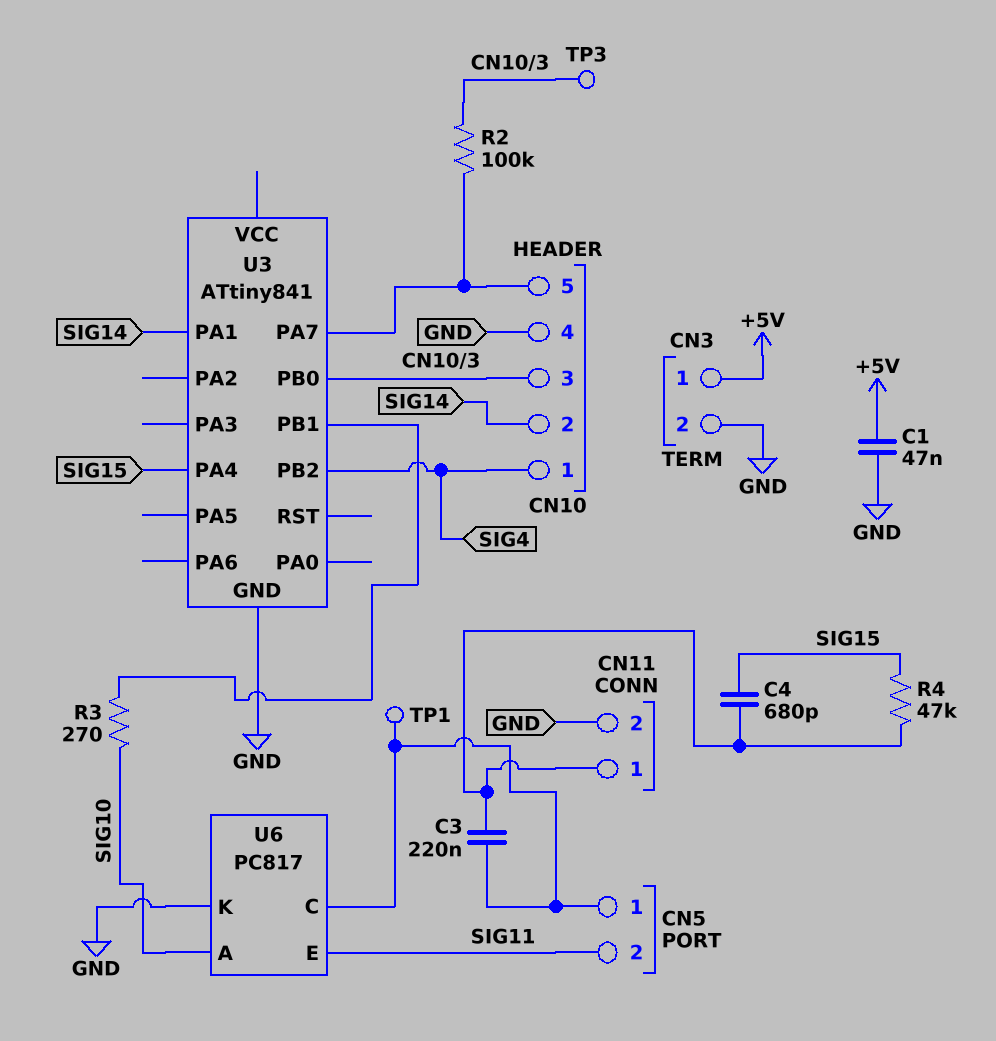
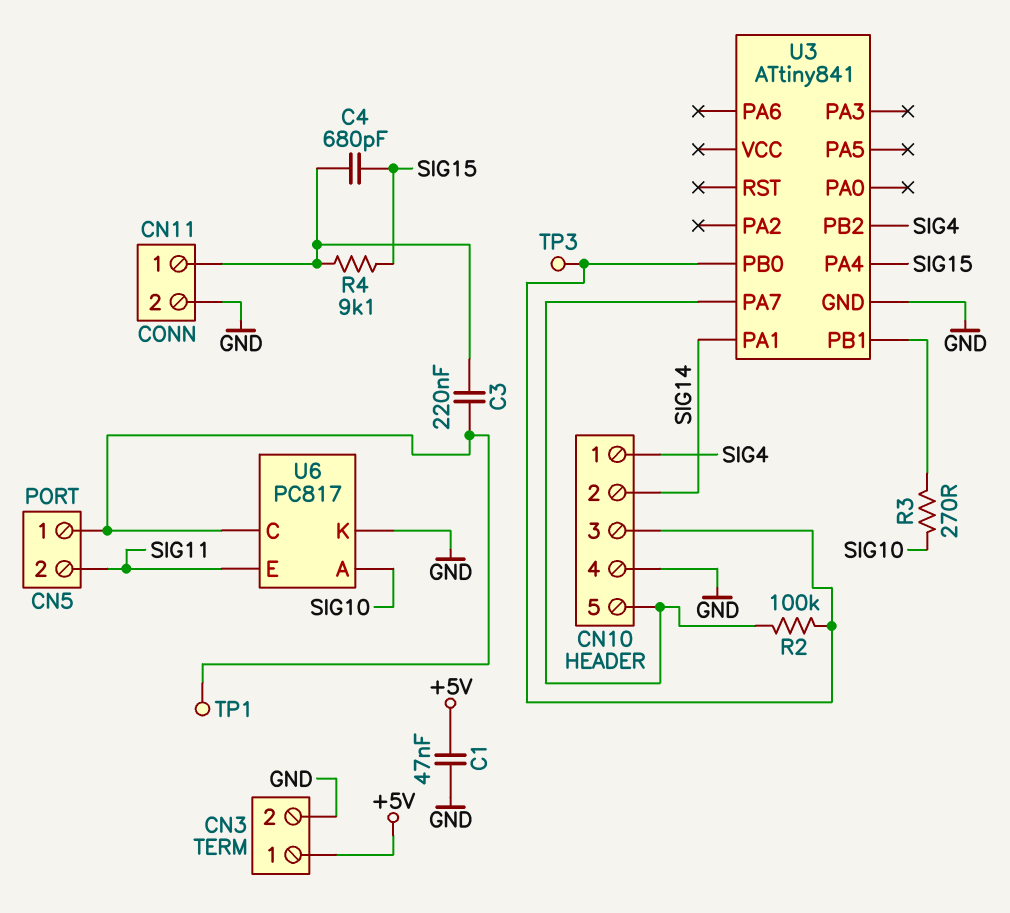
R4: 47k (CN11/1, SIG15) -> 9.1k (CN11/1, SIG15)

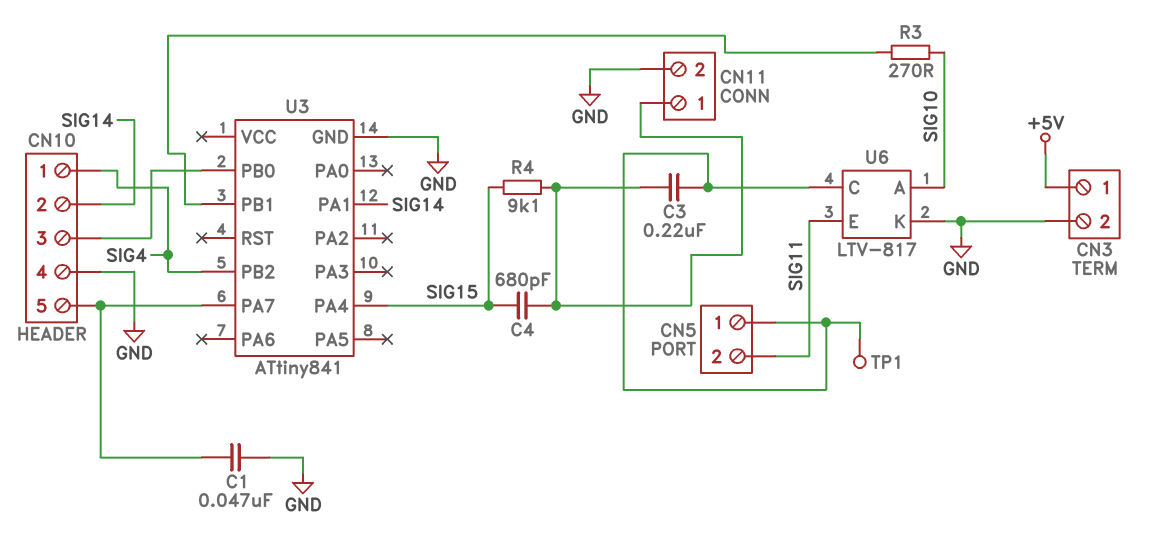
C1: 47nF (+5V, GND) -> 47nF (CN10/5, GND)
R2: 100k (CN10/3, CN10/5) -> none
TP3: test point (CN10/3) -> none
U6: PC817 -> LTV-817

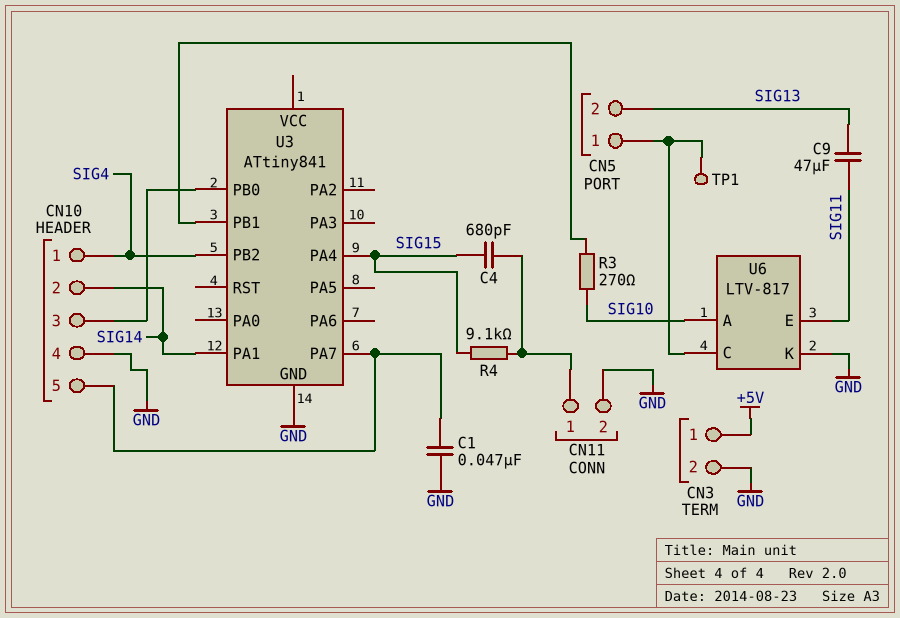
C3: 220nF (CN5/1, CN11/1) -> none
C9: none -> 47uF (SIG11, SIG13)
CN5 pin 2: SIG11 -> SIG13

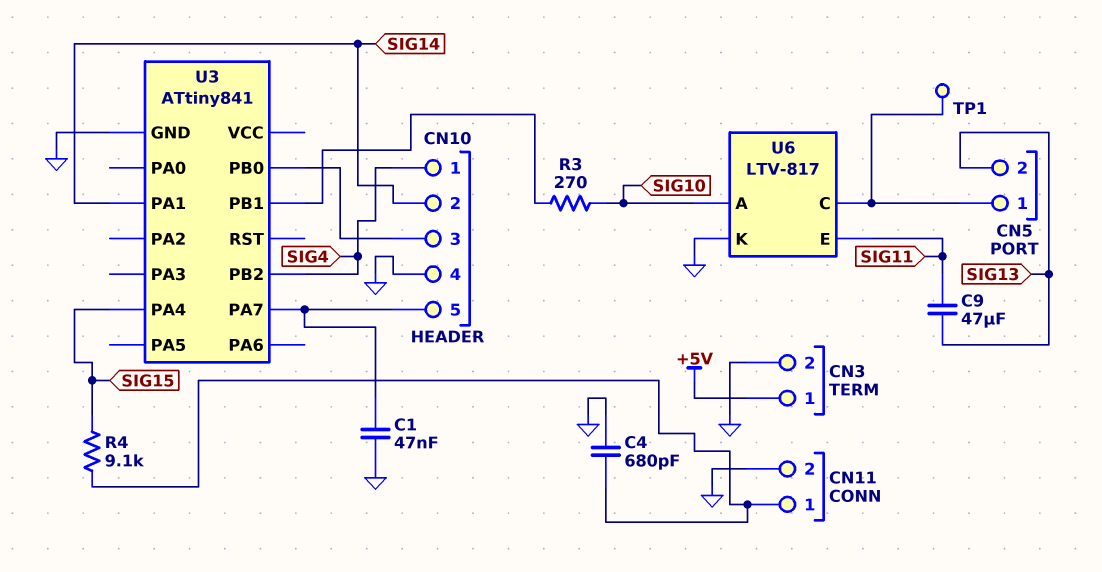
C4: 680pF (CN11/1, SIG15) -> 680pF (CN11/1, GND)

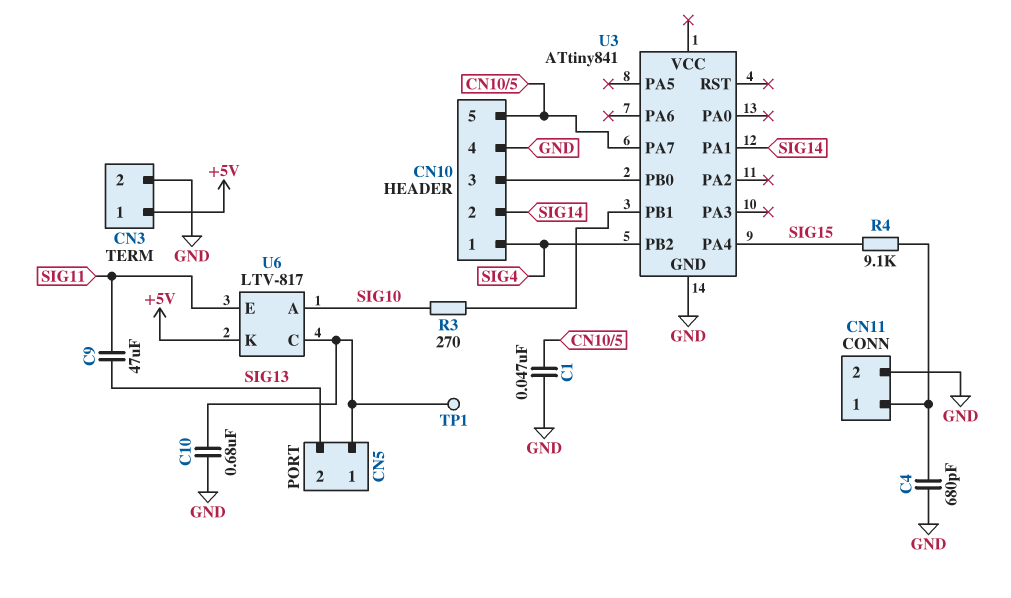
C10: none -> 680nF (CN5/1, GND)
U6 pin K: GND -> +5V

